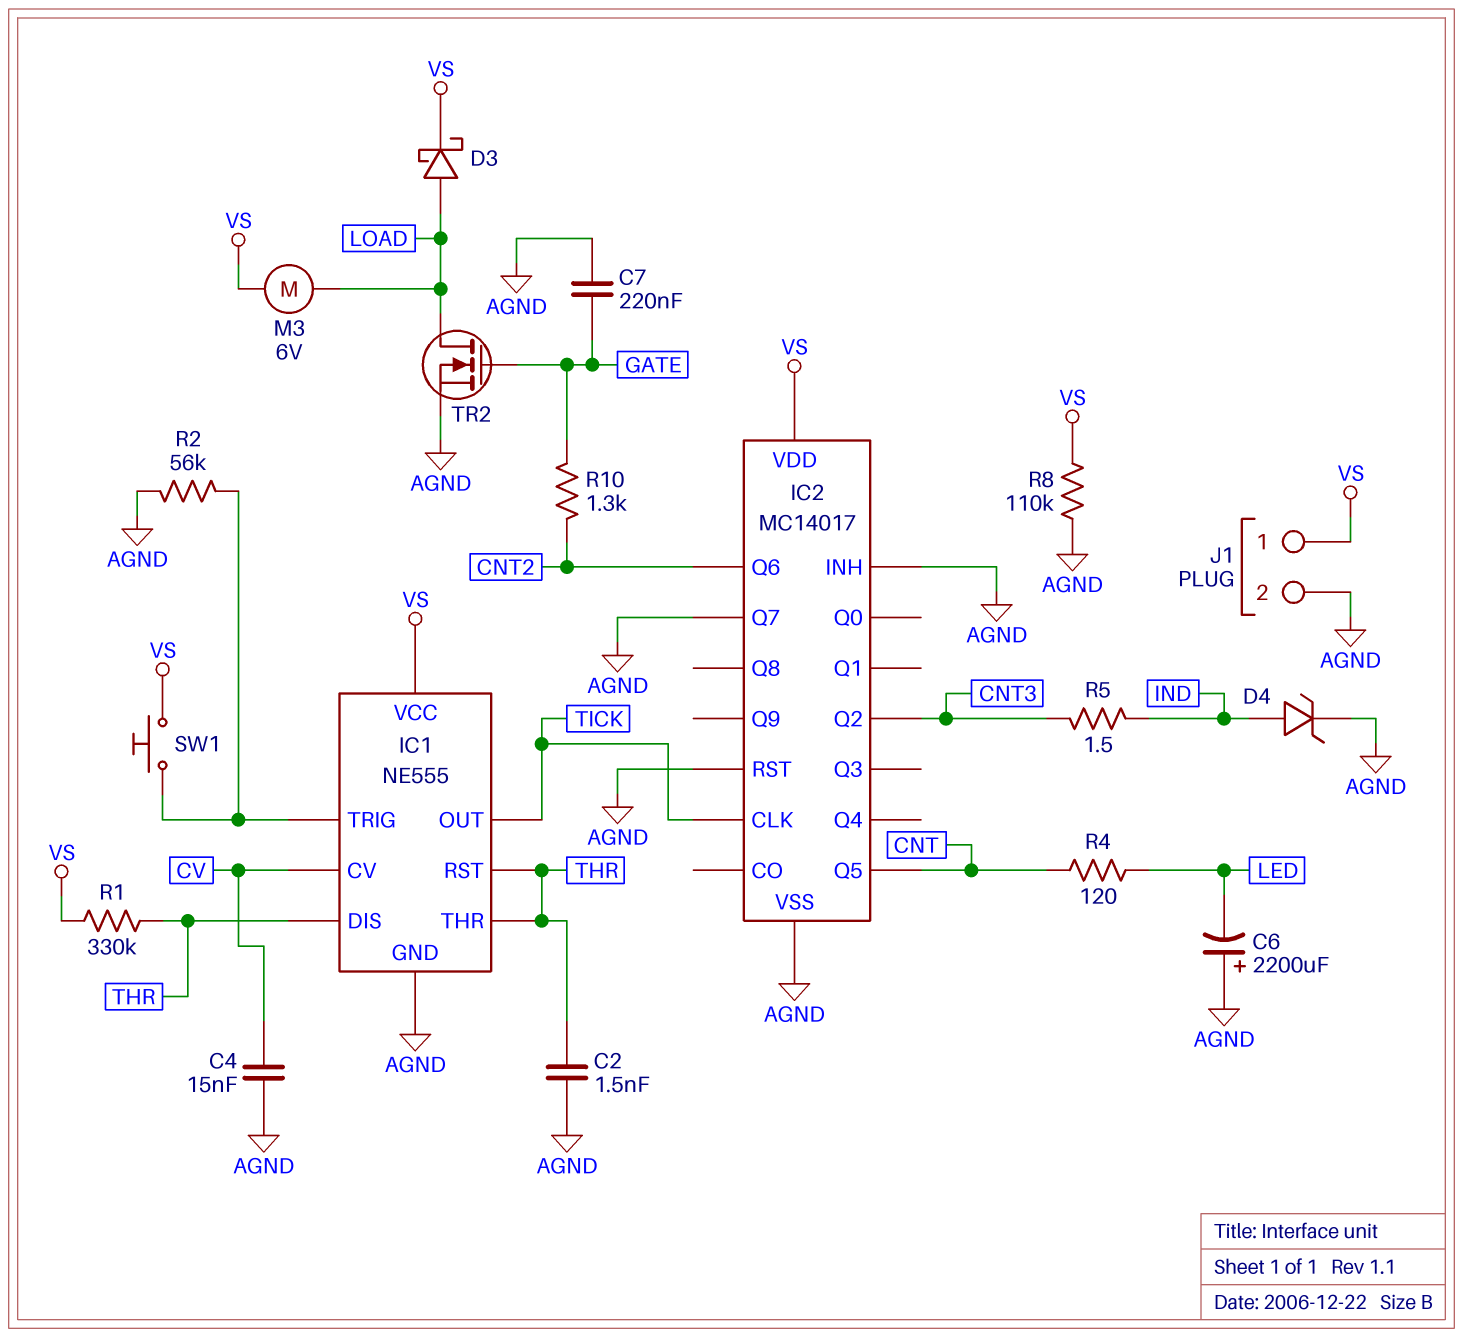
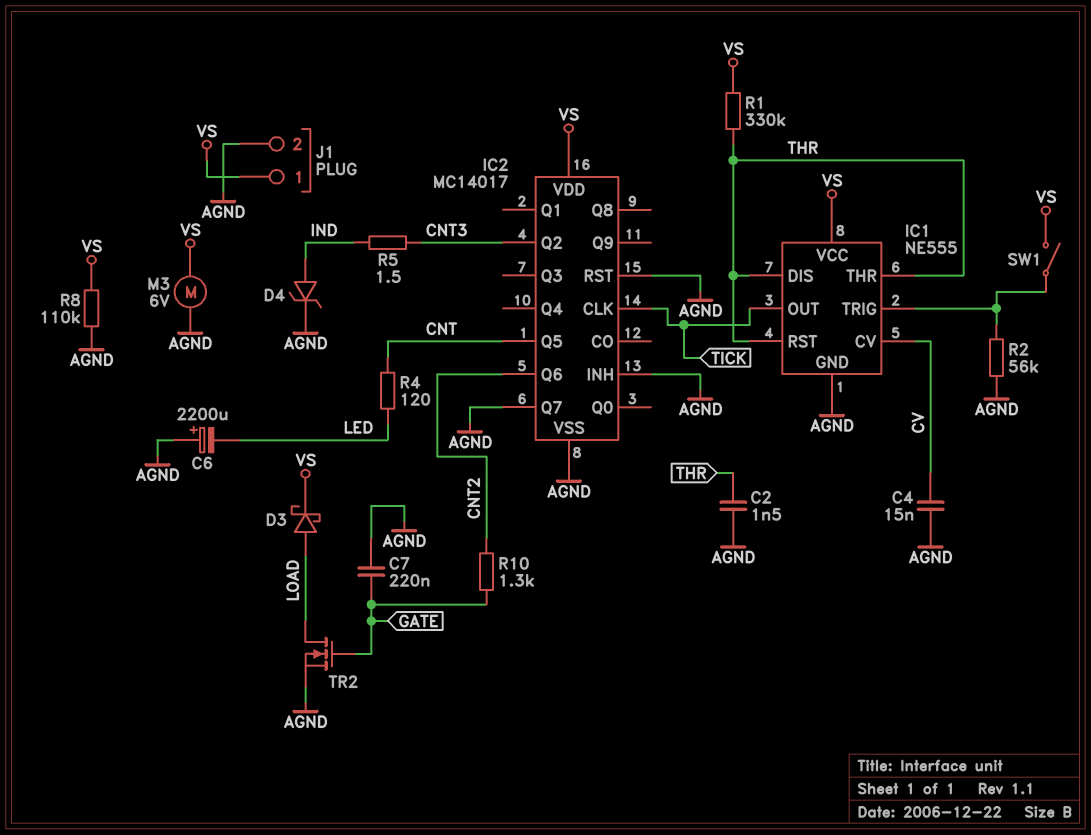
M3: motor 6V (LOAD, VS) -> motor 6V (AGND, VS)
SW1: button (IC1/TRIG, VS) -> switch (IC1/TRIG, VS)

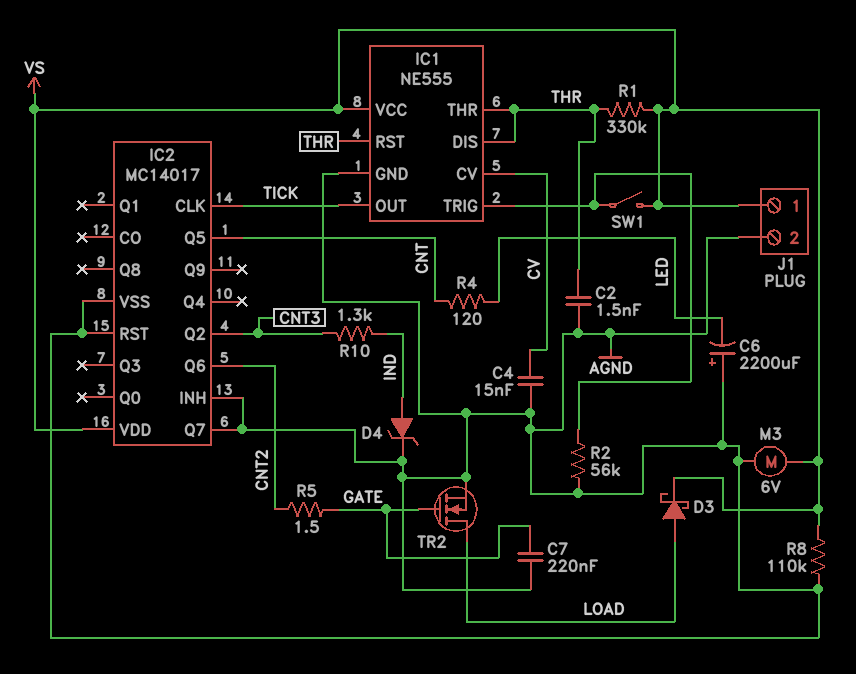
R5: 1.5 (CNT3, IND) -> 1.5 (CNT2, GATE)
R10: 1.3k (CNT2, GATE) -> 1.3k (CNT3, IND)

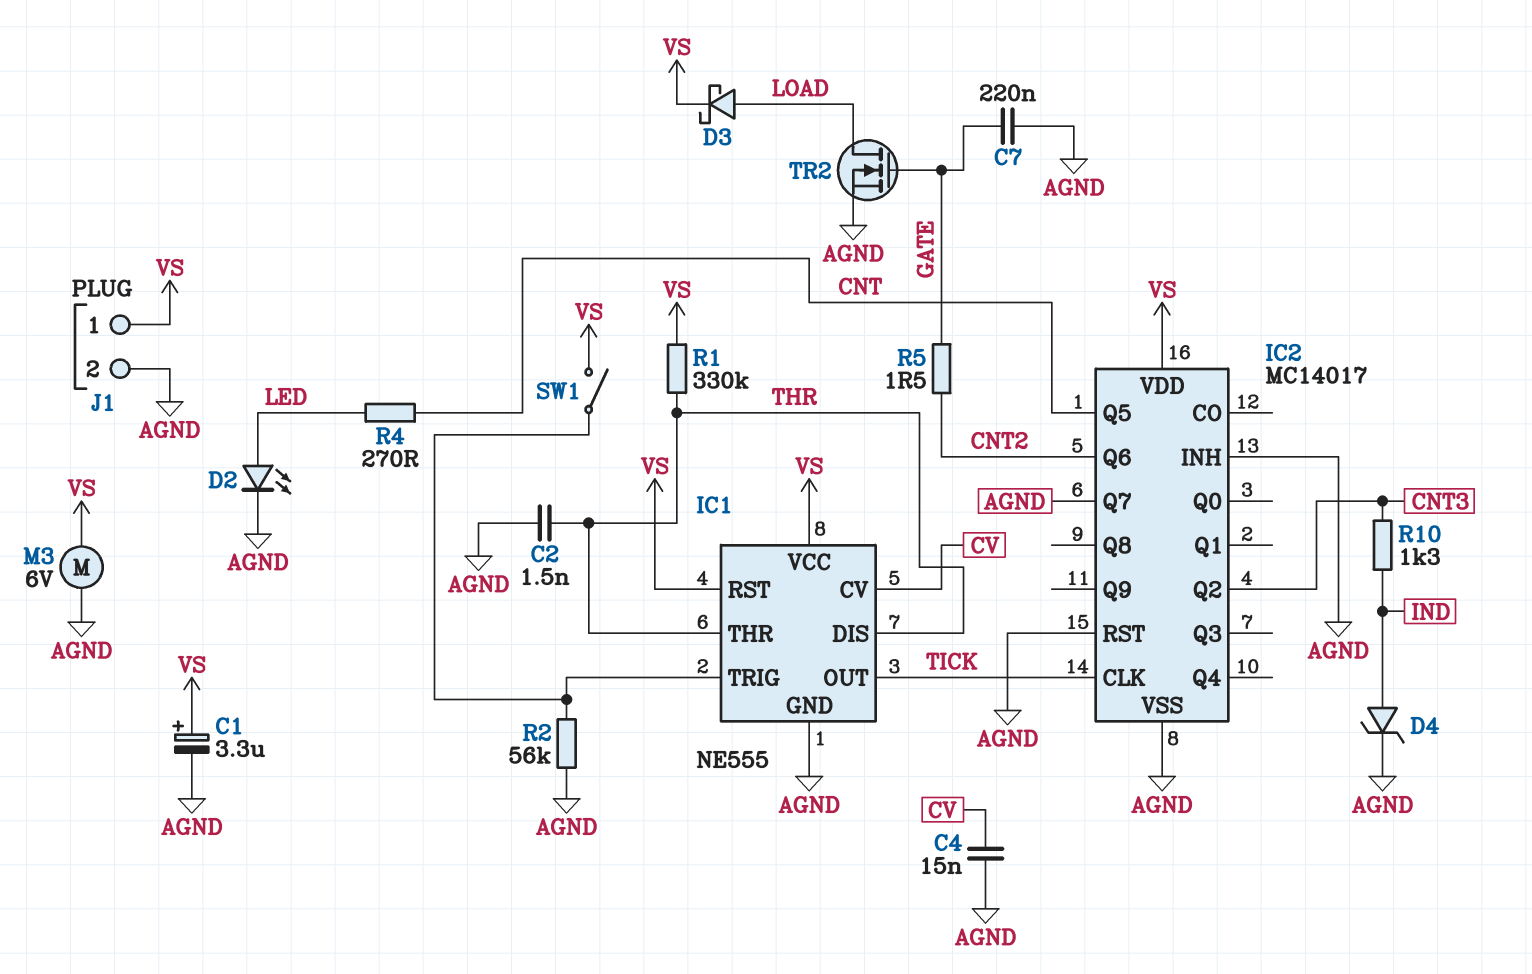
C1: none -> 3.3uF (plus VS, minus AGND)
C6: 2200uF (plus AGND, minus LED) -> none
D2: none -> LED (A LED, K AGND)
IC1 pin RST: THR -> VS
R4: 120 (CNT, LED) -> 270 (CNT, LED)
R8: 110k (AGND, VS) -> none

